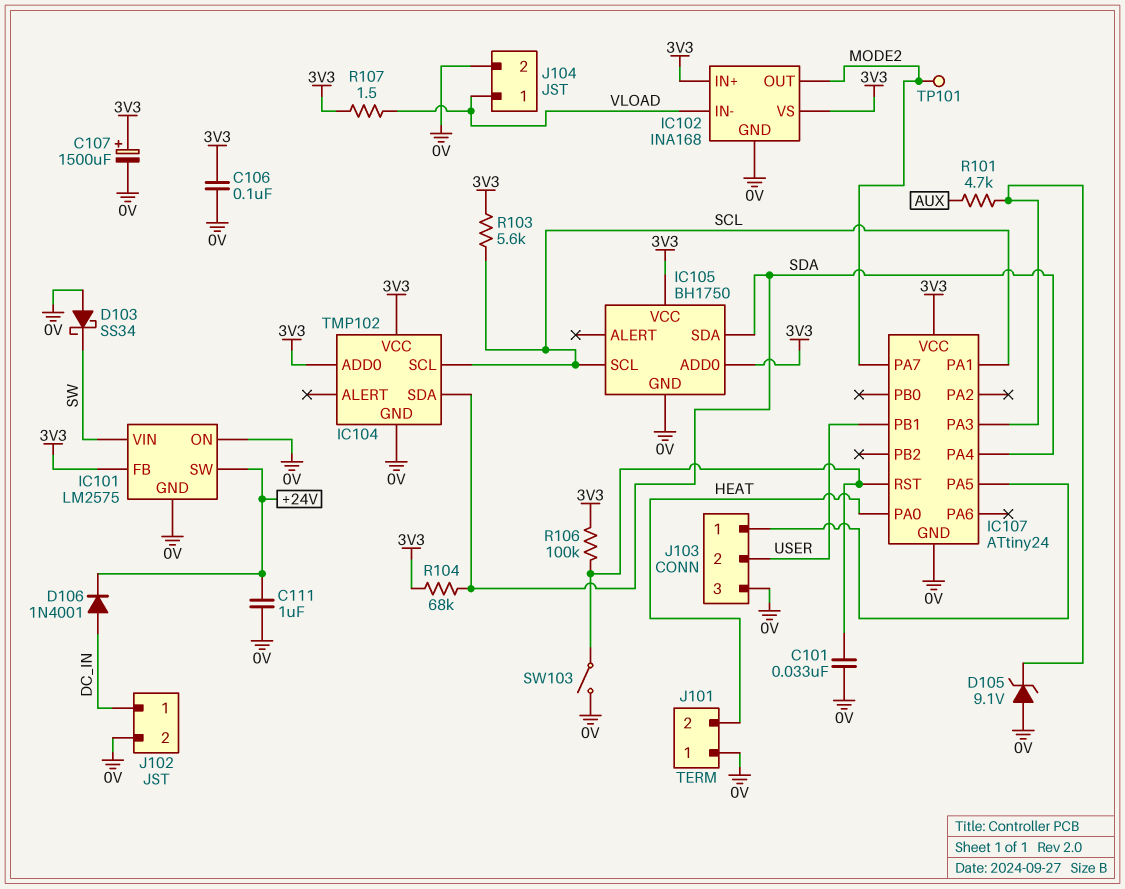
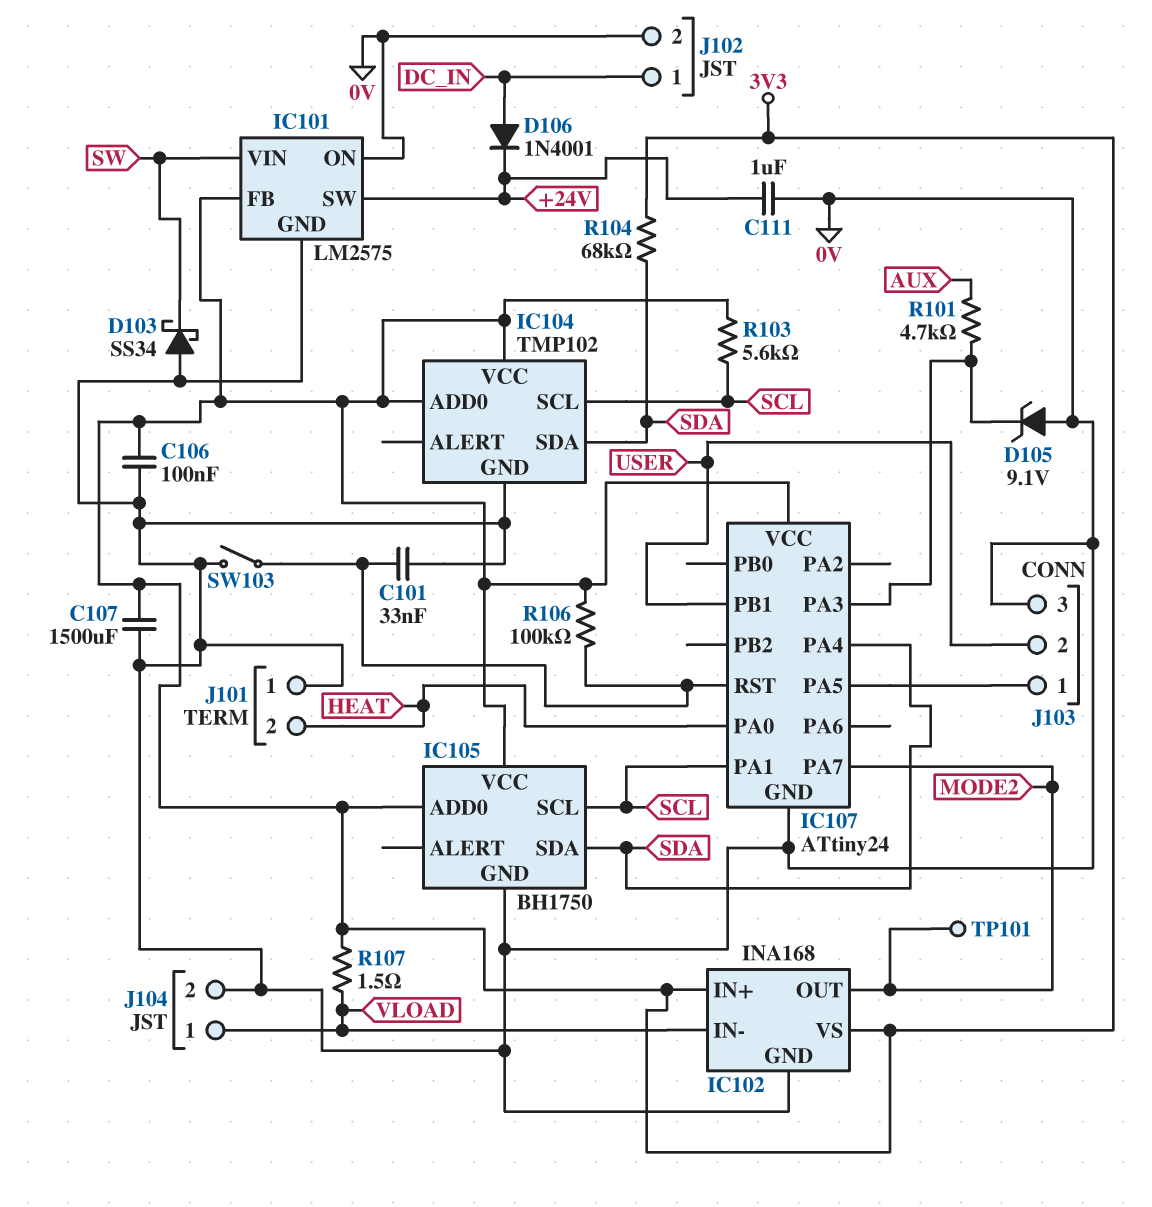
C107: 1500uF (plus 3V3, minus 0V) -> 1500uF (0V, 3V3)

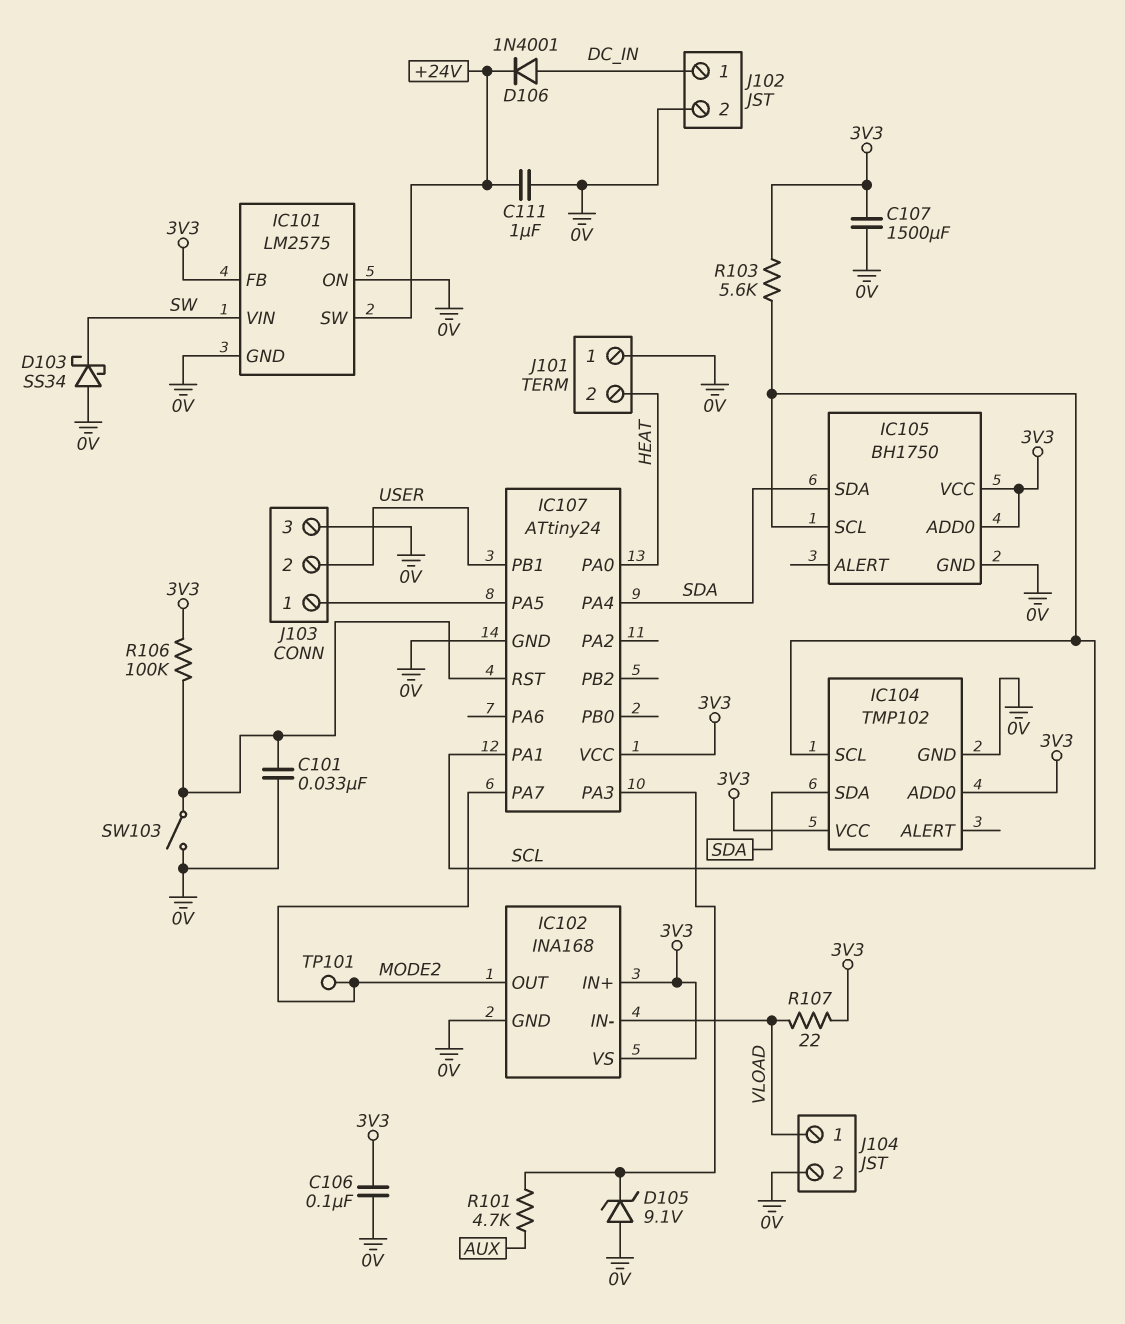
R104: 68k (3V3, SDA) -> none
R107: 1.5 (3V3, VLOAD) -> 22 (3V3, VLOAD)

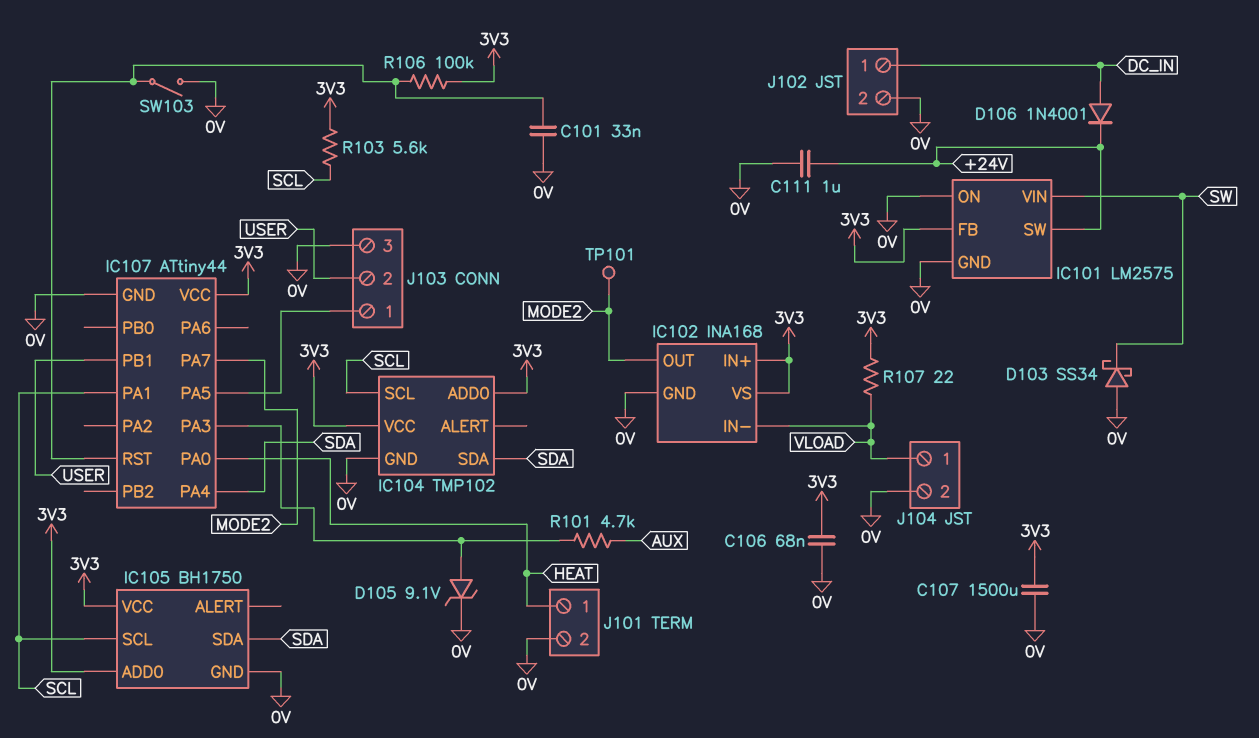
C106: 100nF (0V, 3V3) -> 68nF (0V, 3V3)
D105: zener 9.1V (A 0V, K IC107/PA3) -> zener 9.1V (A IC107/PA3, K 0V)
IC107: ATtiny24 -> ATtiny44
J101 pin 1: 0V -> HEAT
J101 pin 2: HEAT -> 0V

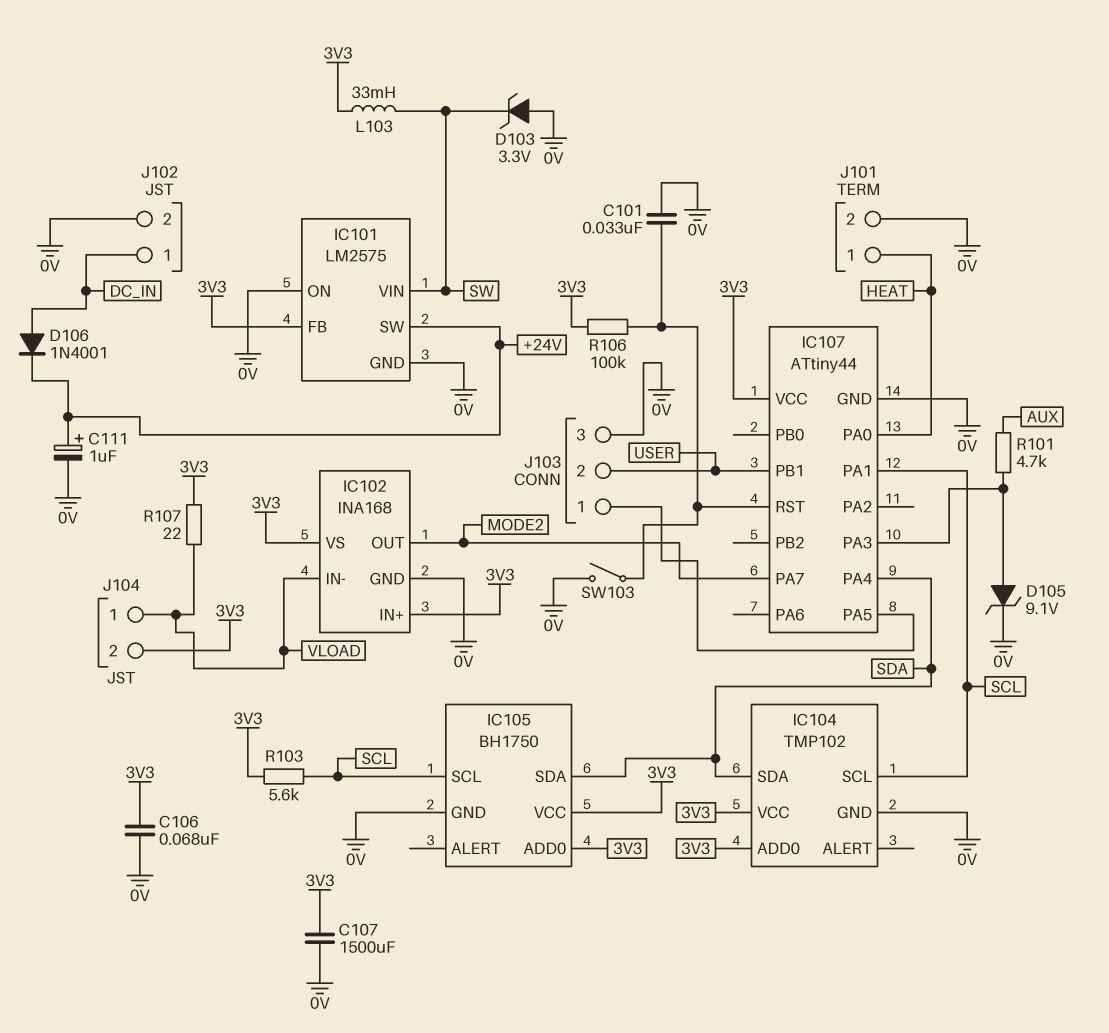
C111: 1uF (+24V, 0V) -> 1uF (plus +24V, minus 0V)
D103: schottky SS34 (A 0V, K SW) -> zener 3.3V (A 0V, K SW)
J104 pin 2: 0V -> 3V3
L103: none -> 33mH (3V3, SW)
TP101: test point (MODE2) -> none

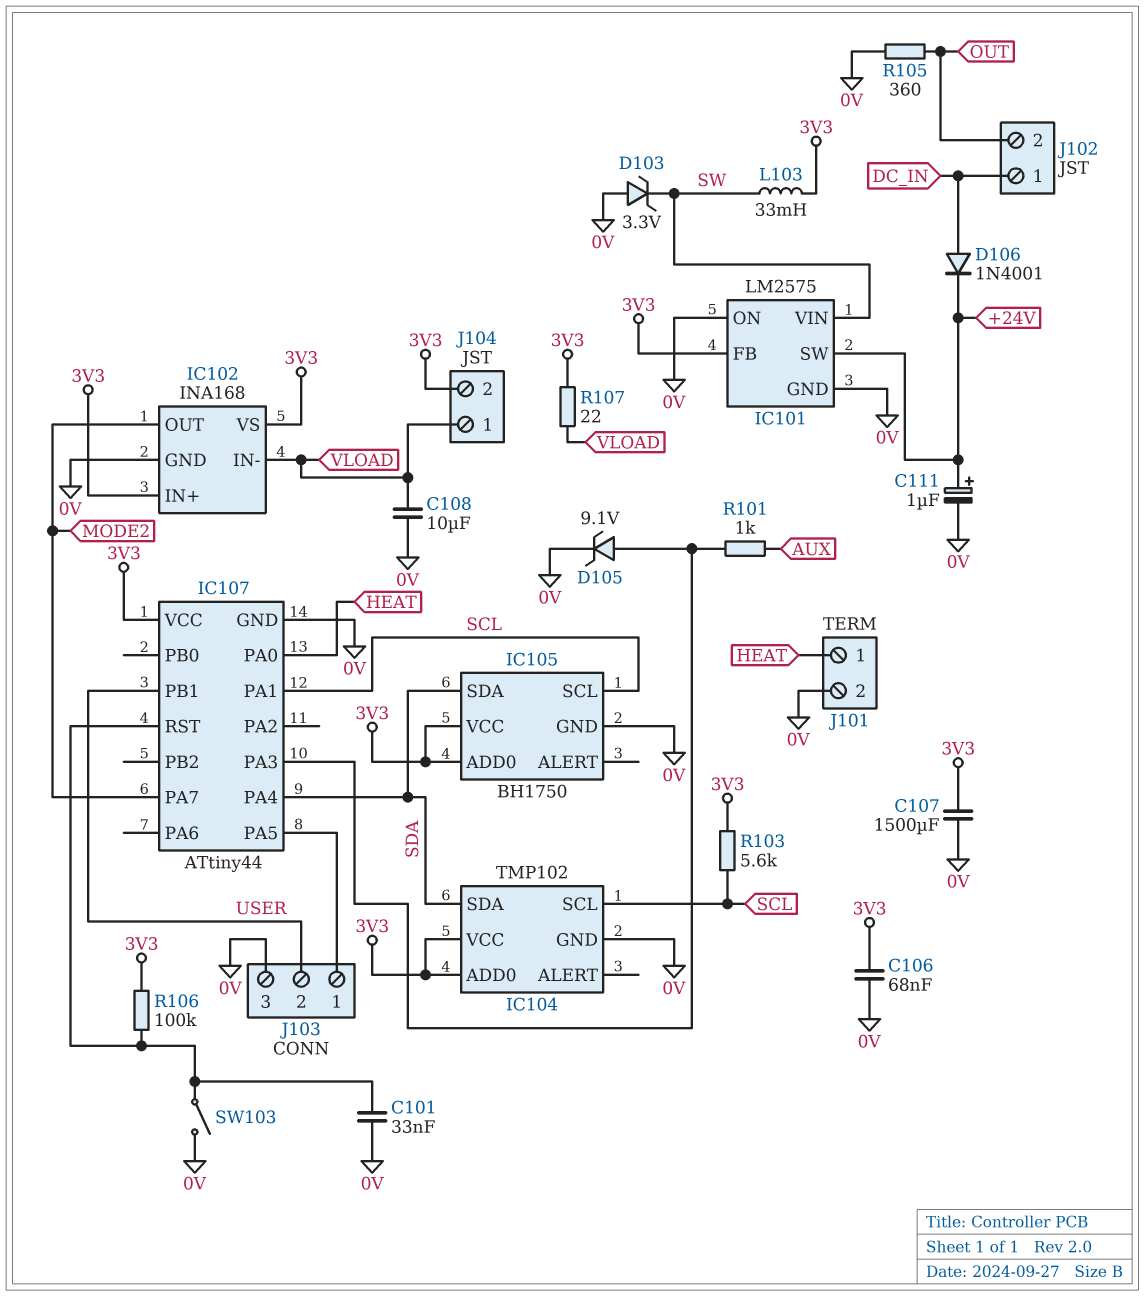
C108: none -> 10uF (0V, VLOAD)
J102 pin 2: 0V -> OUT
R101: 4.7k (AUX, IC107/PA3) -> 1k (AUX, IC107/PA3)
R105: none -> 360 (0V, OUT)

